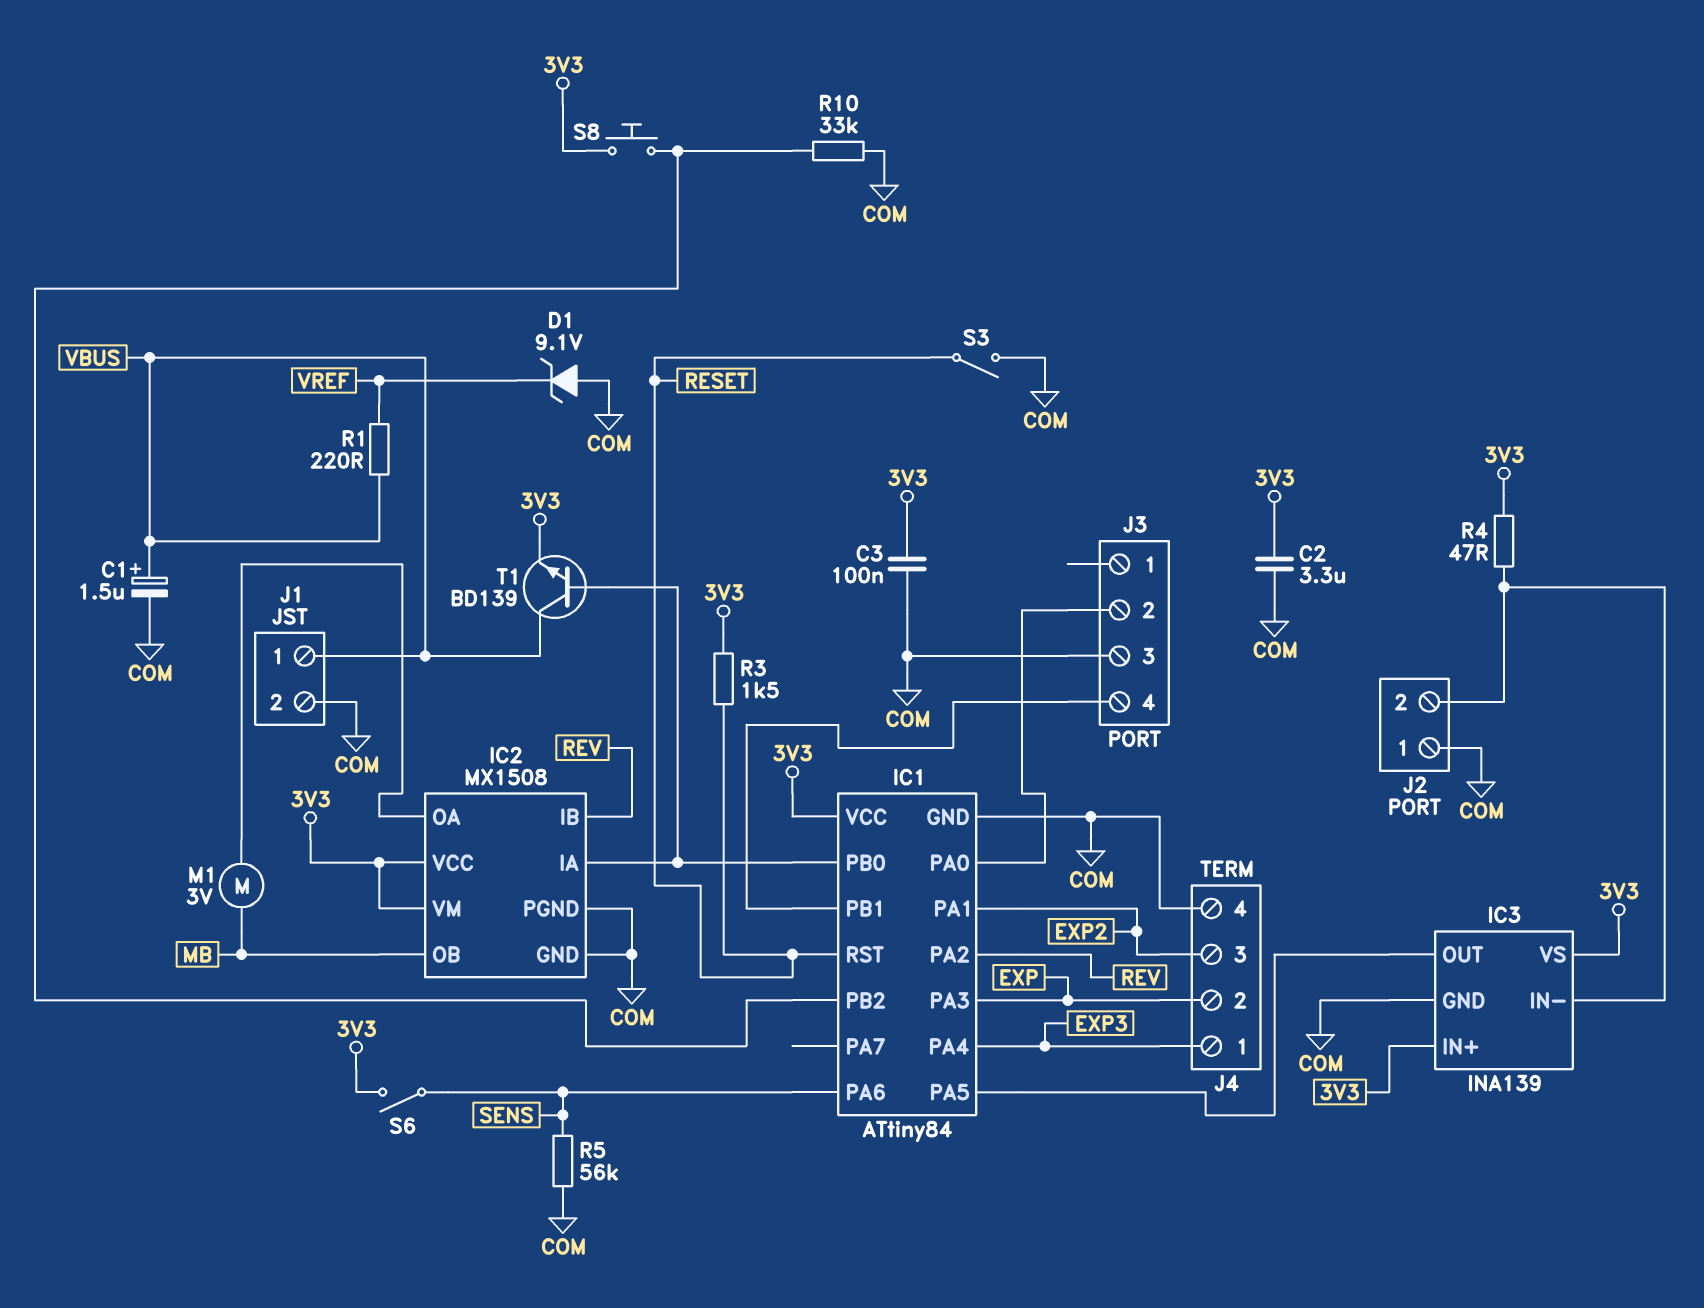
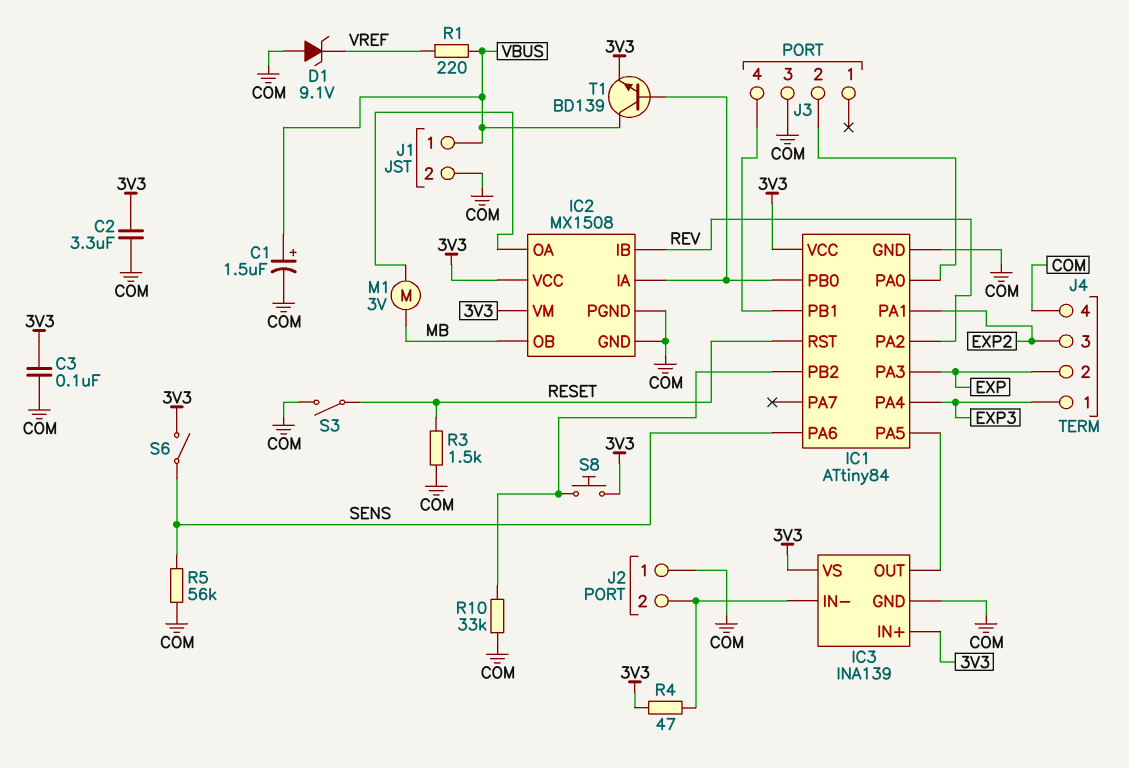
R3: 1.5k (3V3, RESET) -> 1.5k (COM, RESET)

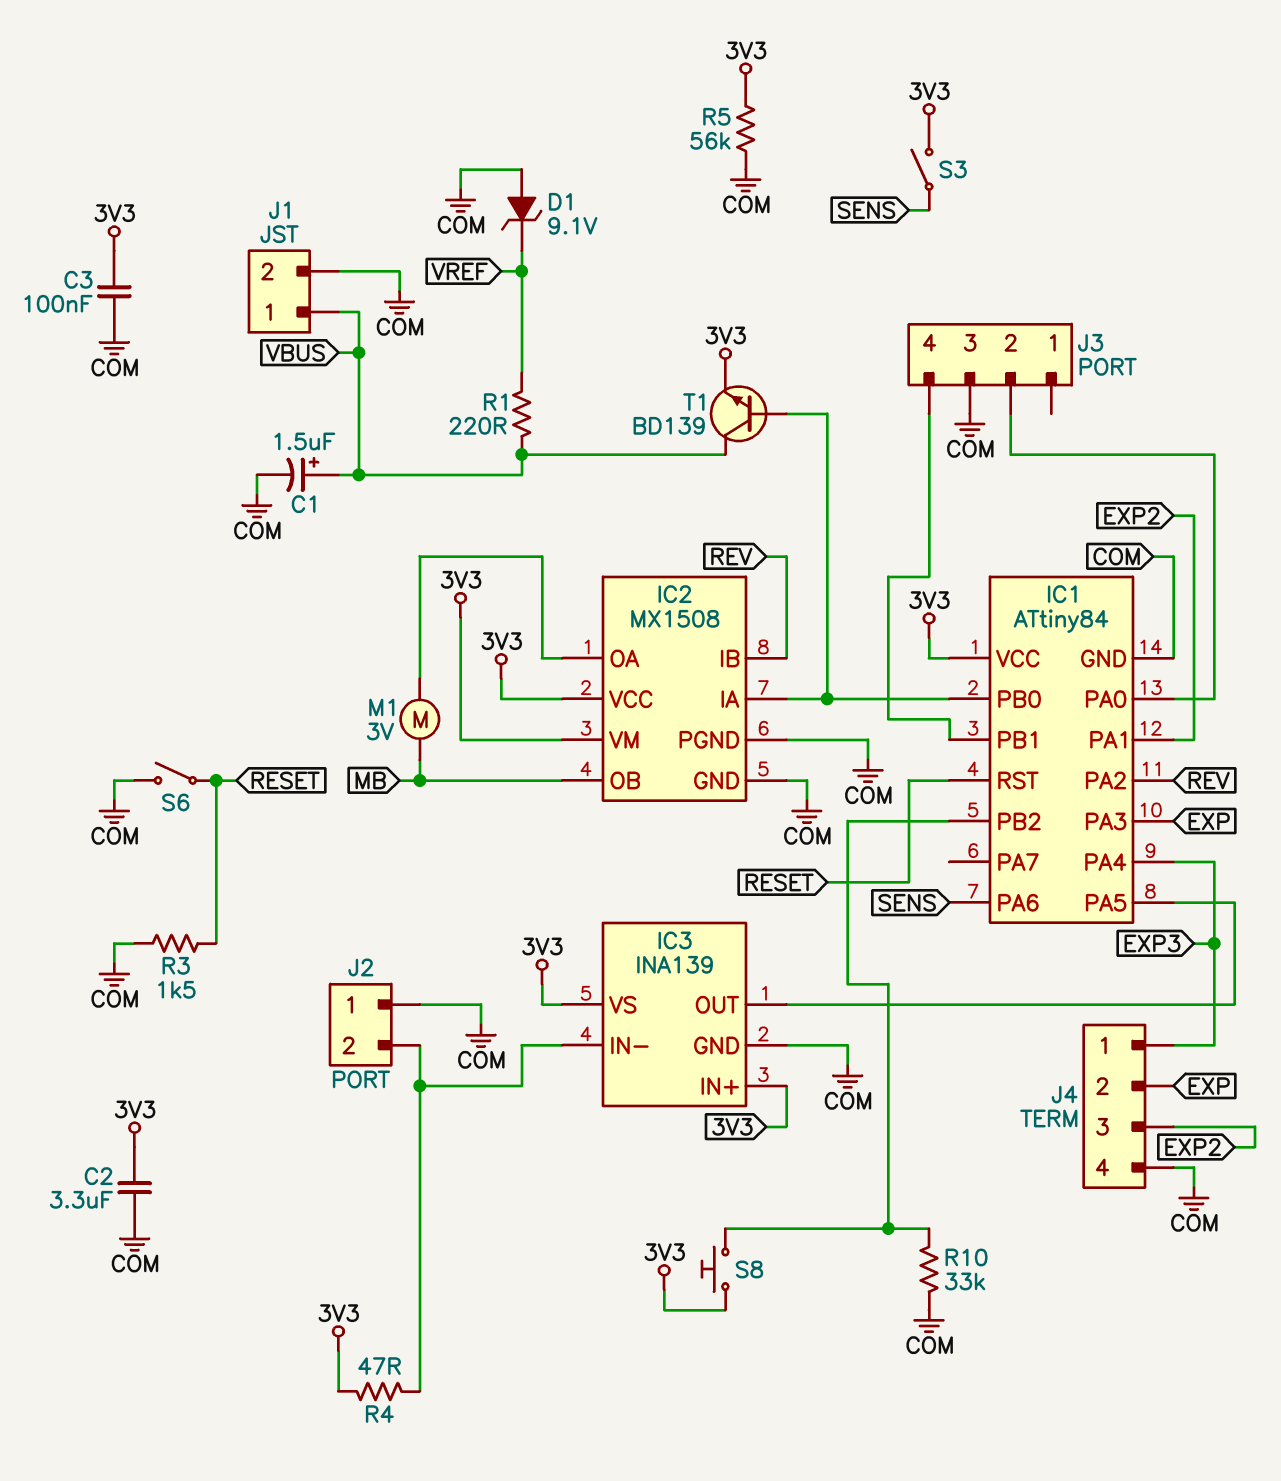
R5: 56k (COM, SENS) -> 56k (3V3, COM)
S3: switch (COM, RESET) -> switch (3V3, SENS)
S6: switch (3V3, SENS) -> switch (COM, RESET)

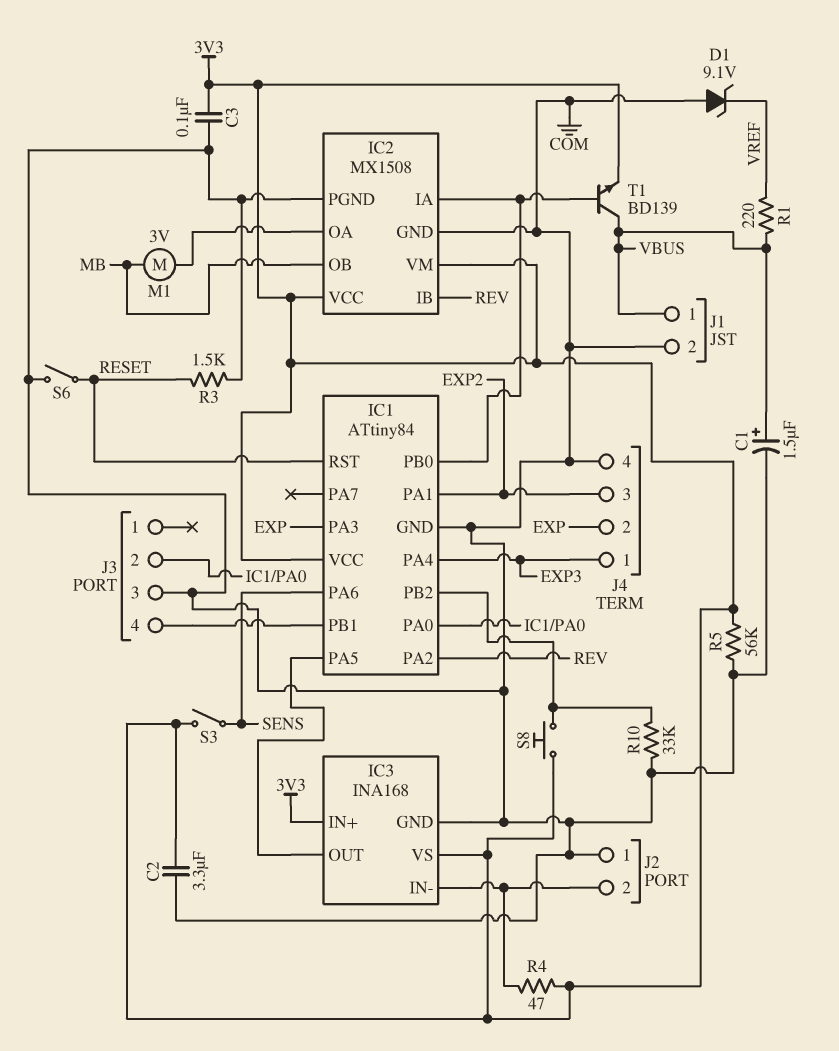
IC3: INA139 -> INA168

